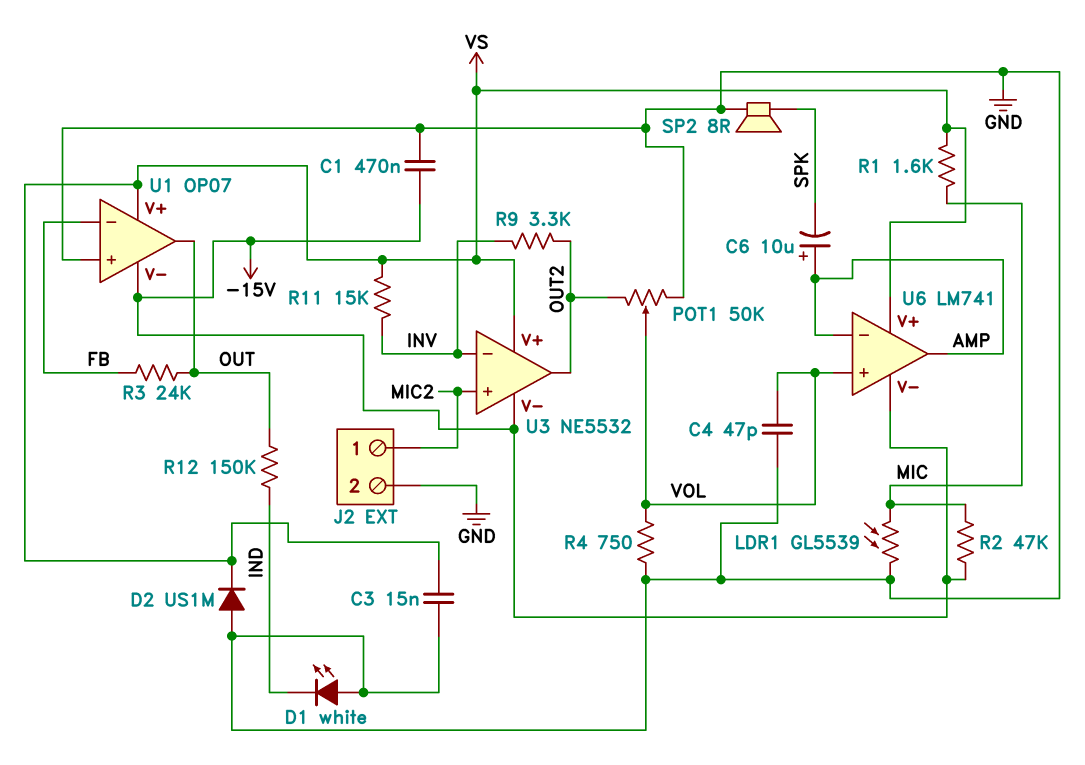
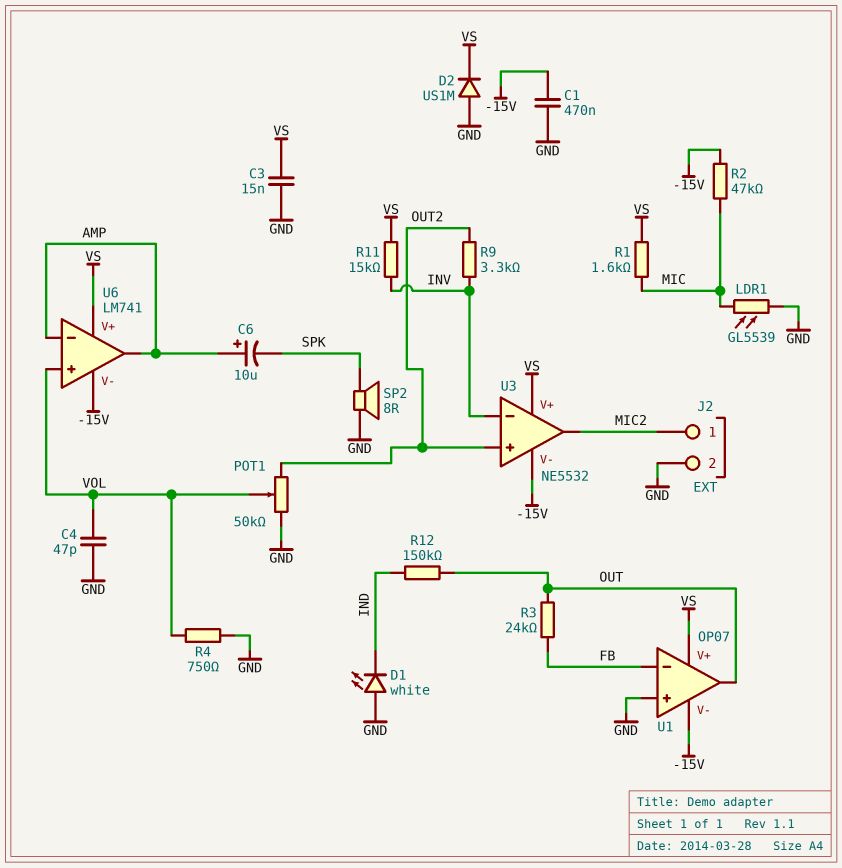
U3 pin in+: MIC2 -> OUT2
U3 pin out: OUT2 -> MIC2

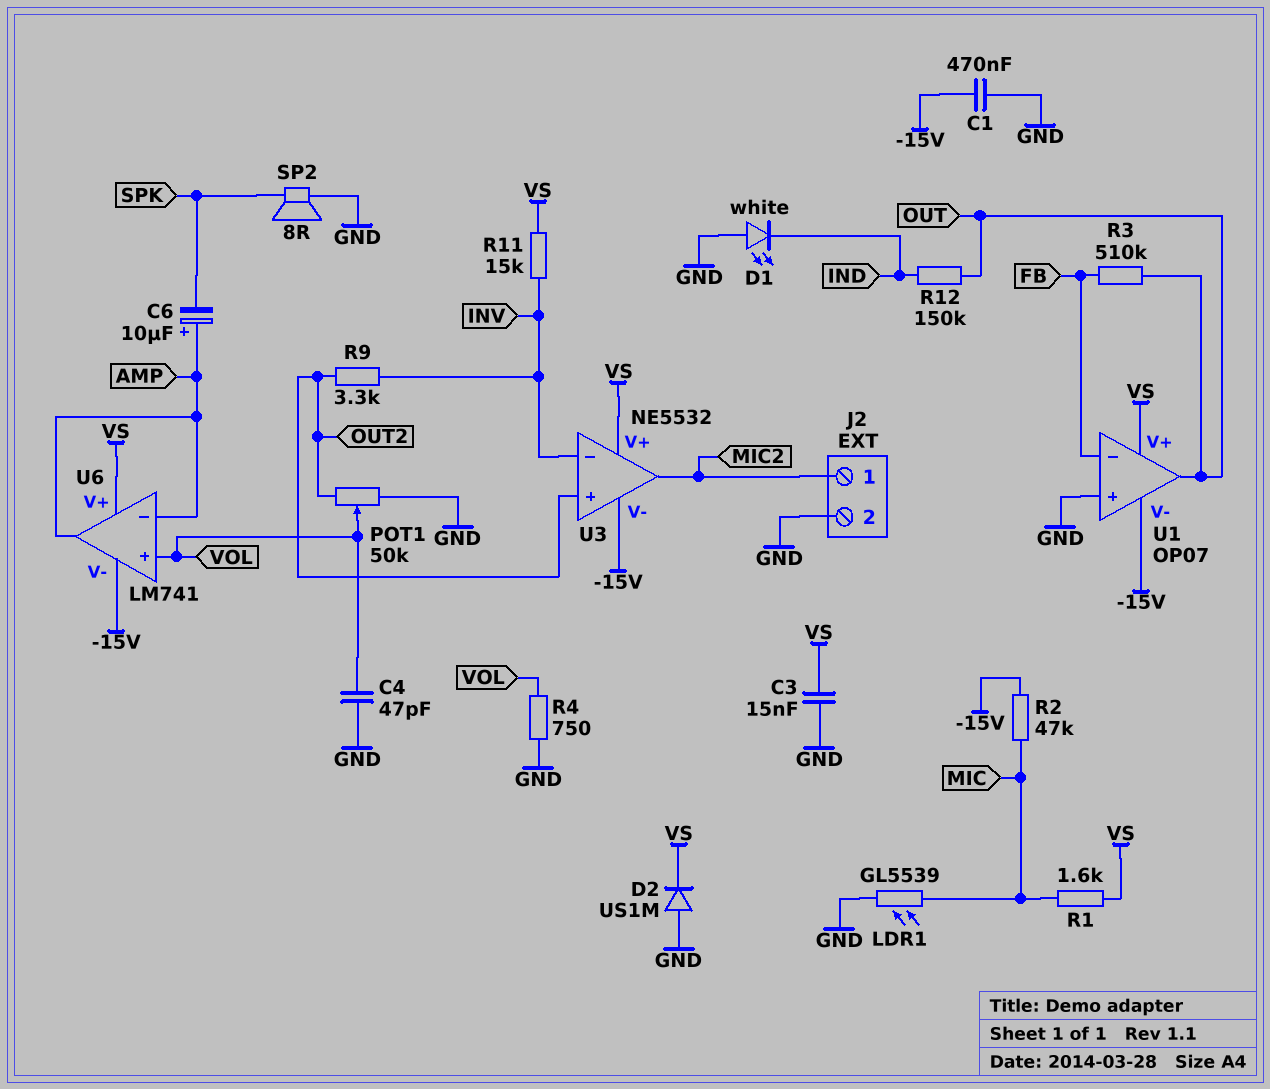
R3: 24k (FB, OUT) -> 510k (FB, OUT)

